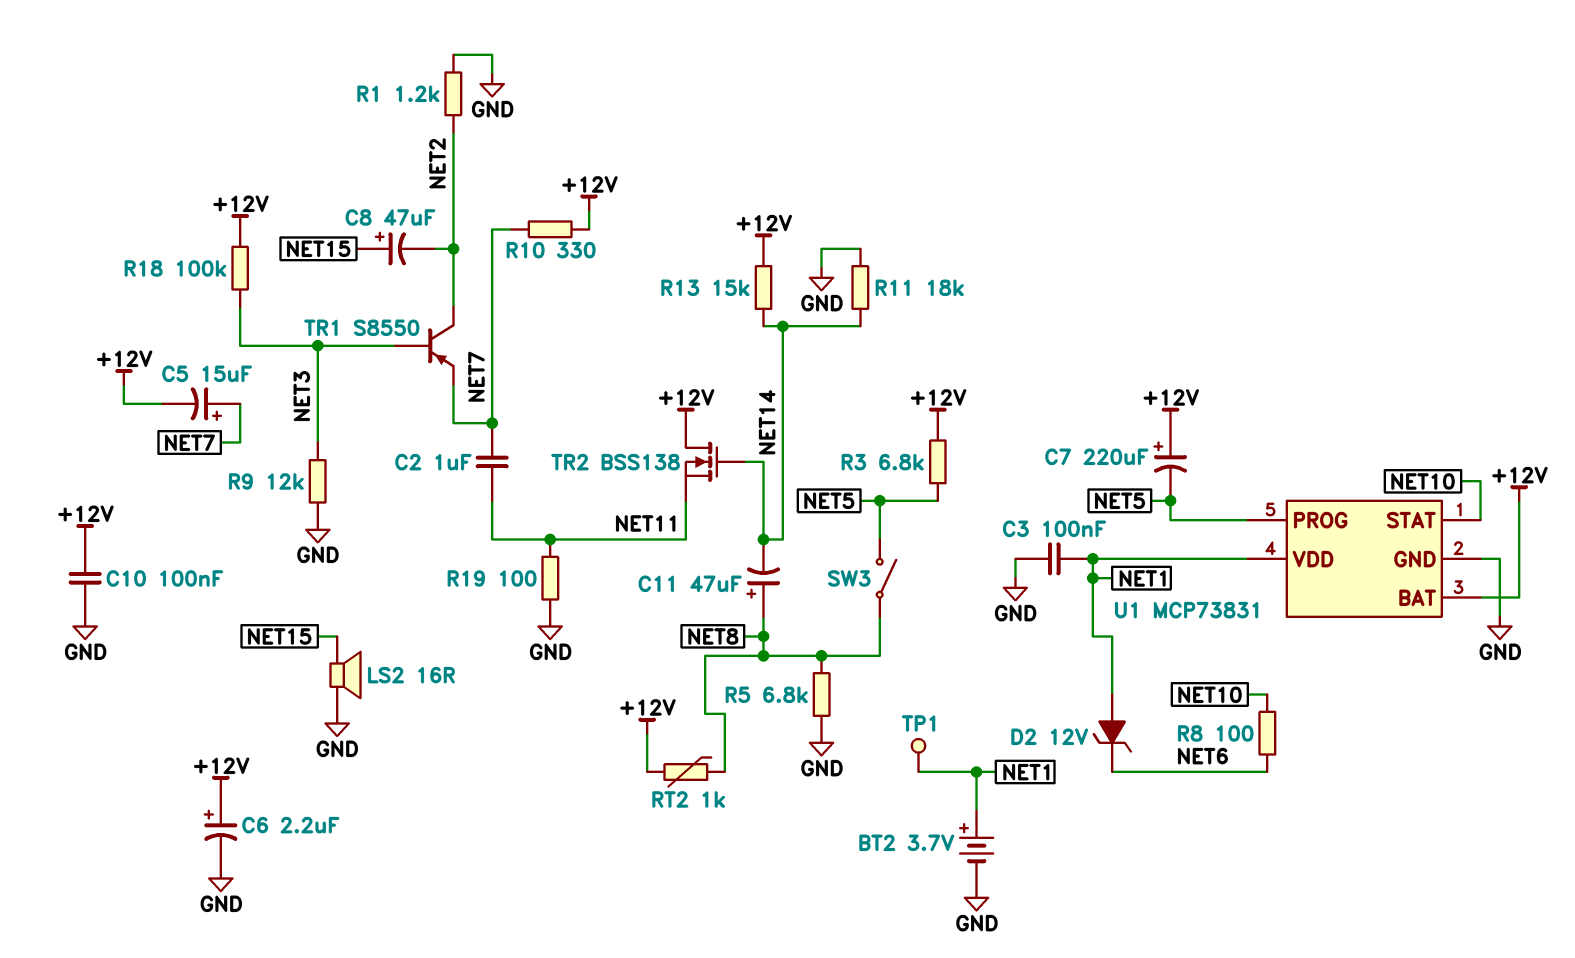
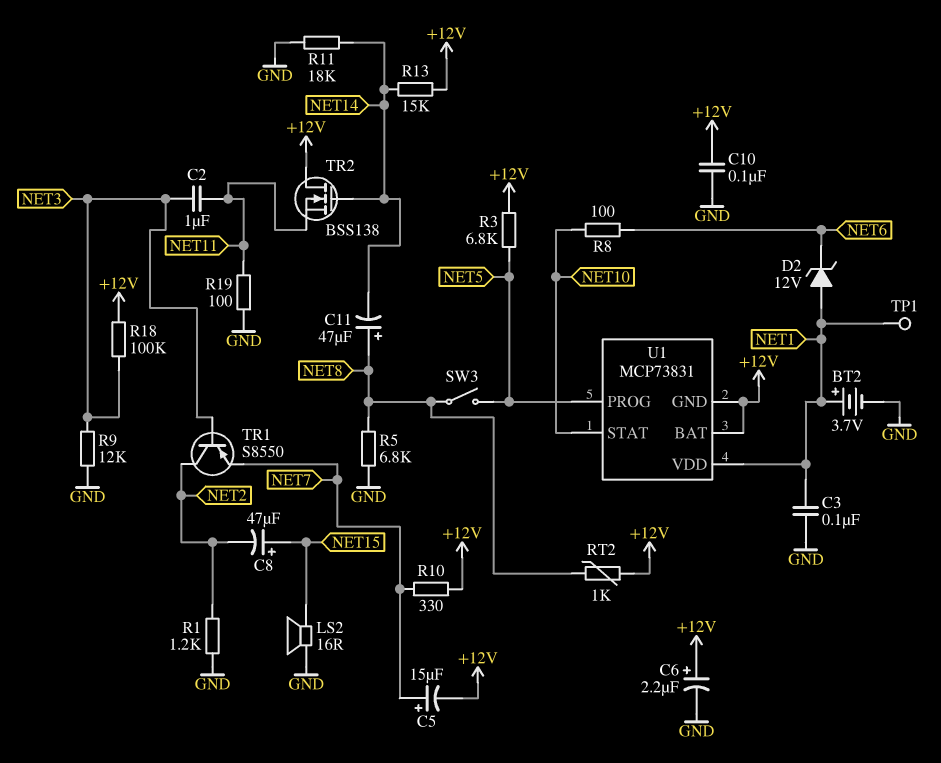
C2: 1uF (NET7, NET11) -> 1uF (NET3, NET11)
C7: 220uF (plus +12V, minus NET5) -> none
U1 pin GND: GND -> +12V

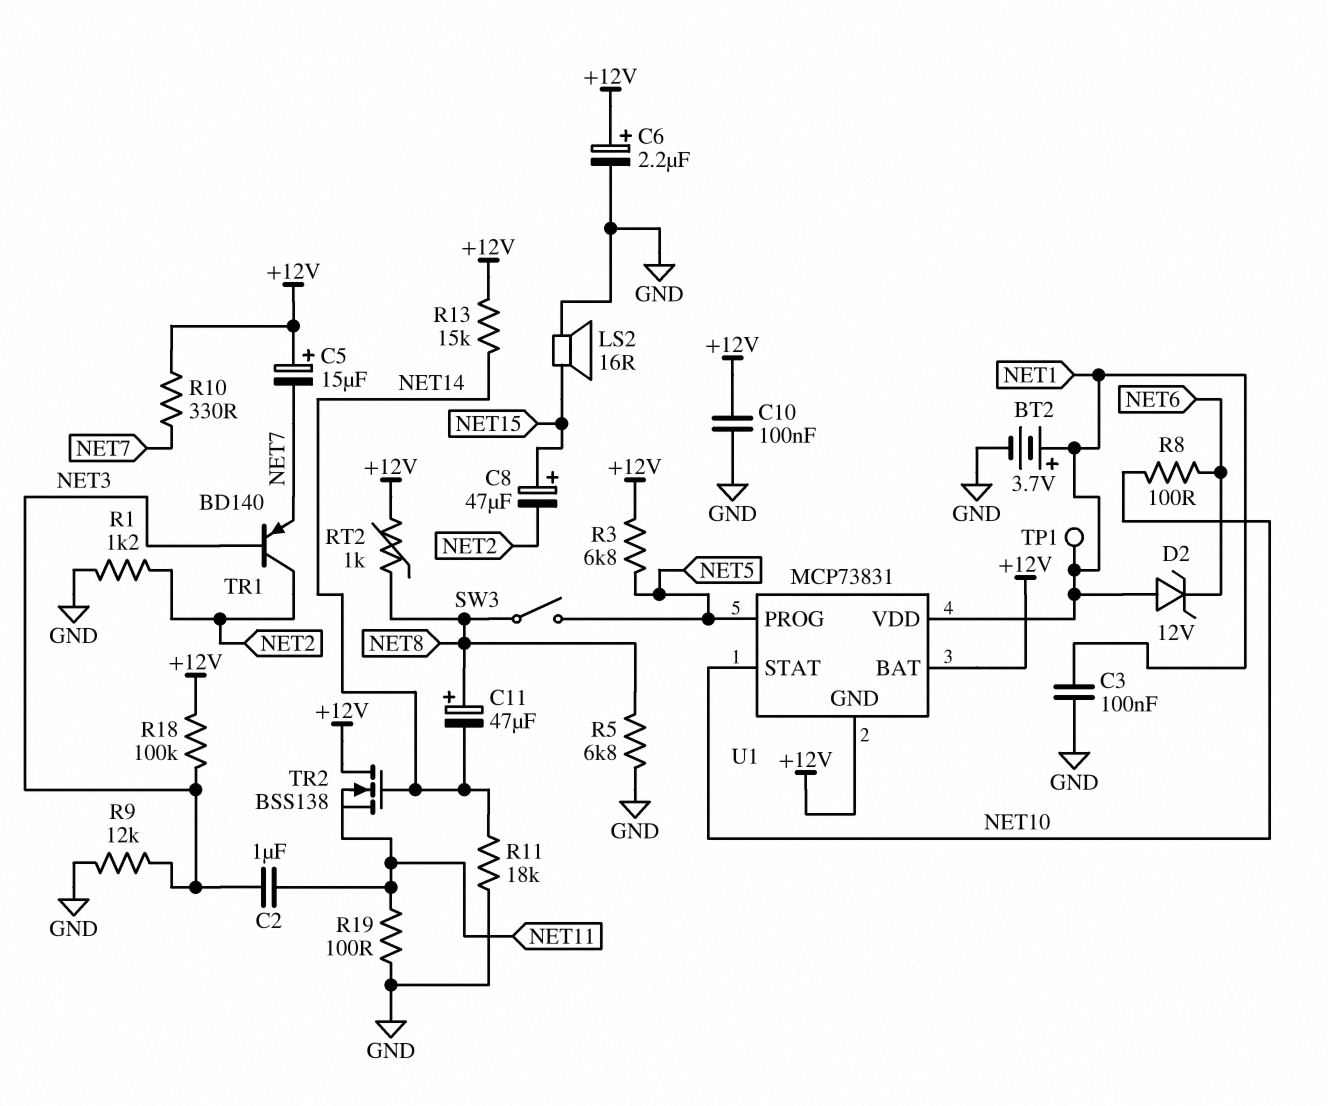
C5: 15uF (plus NET7, minus +12V) -> 15uF (plus +12V, minus NET7)
TR1: PNP S8550 (B NET3, C NET2, E NET7) -> PNP BD140 (B NET3, C NET2, E NET7)

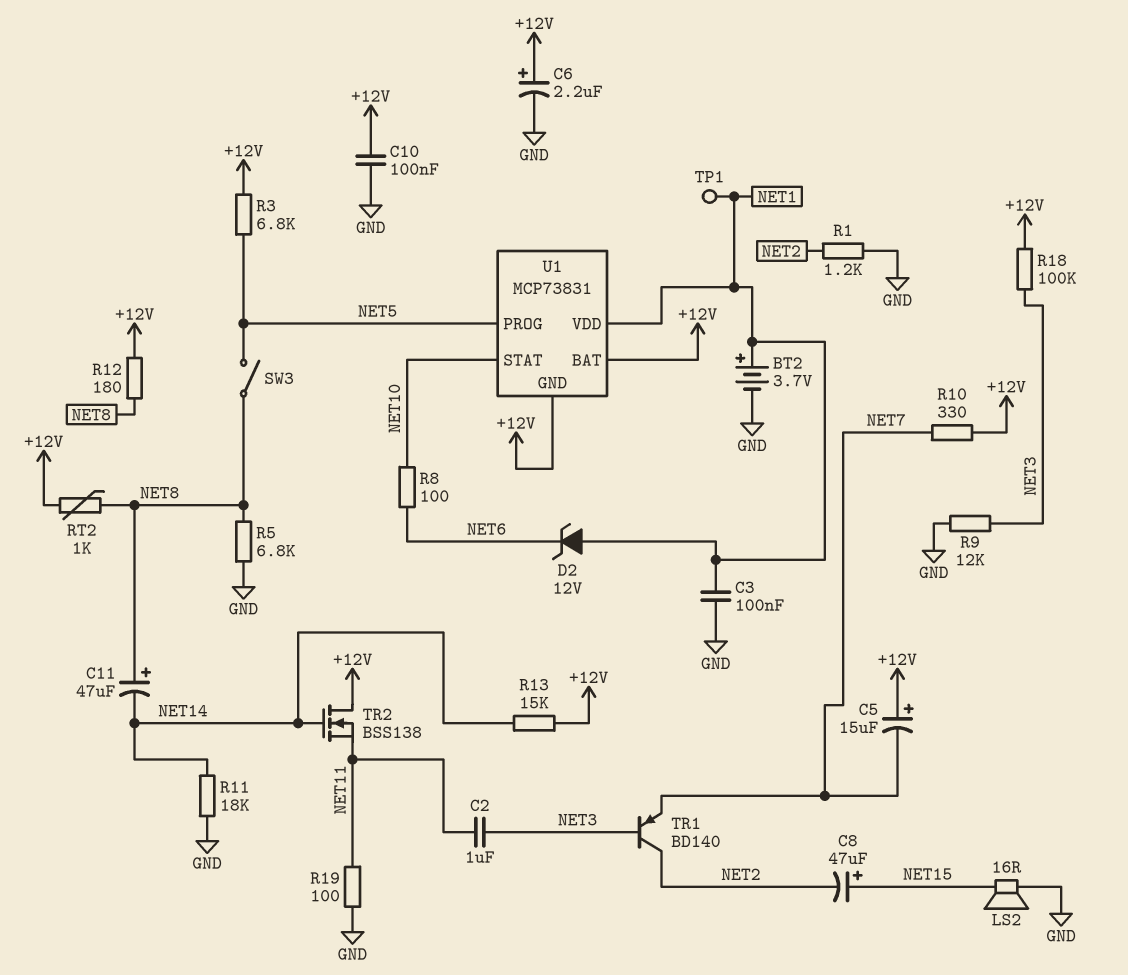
R12: none -> 180 (+12V, NET8)

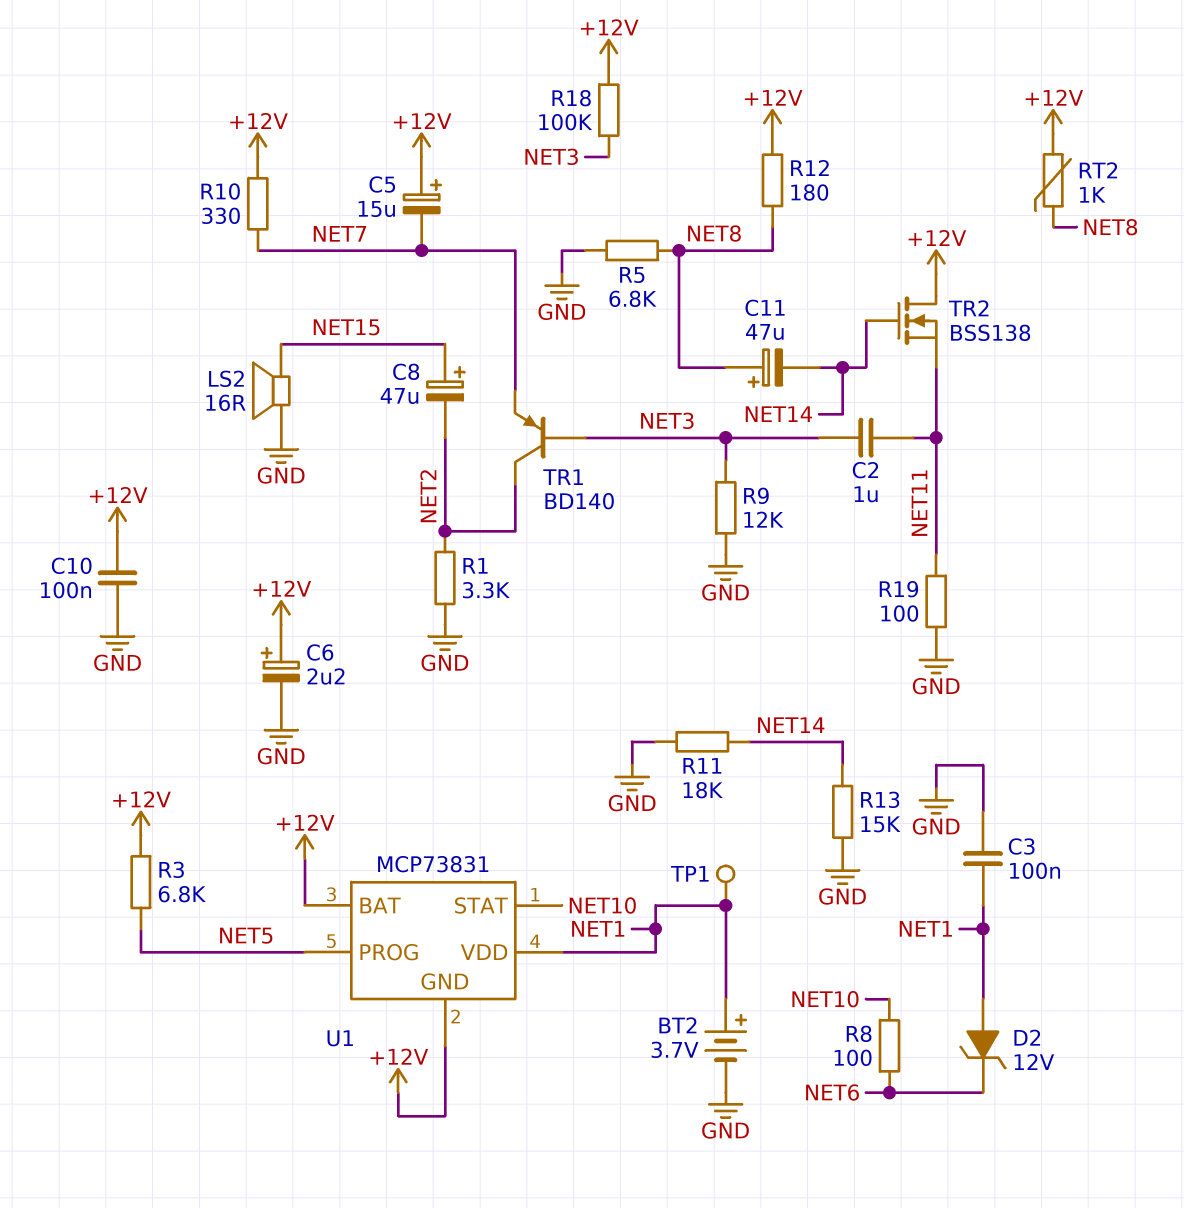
R1: 1.2k (GND, NET2) -> 3.3k (GND, NET2)
R13: 15k (+12V, NET14) -> 15k (GND, NET14)
SW3: switch (NET5, NET8) -> none

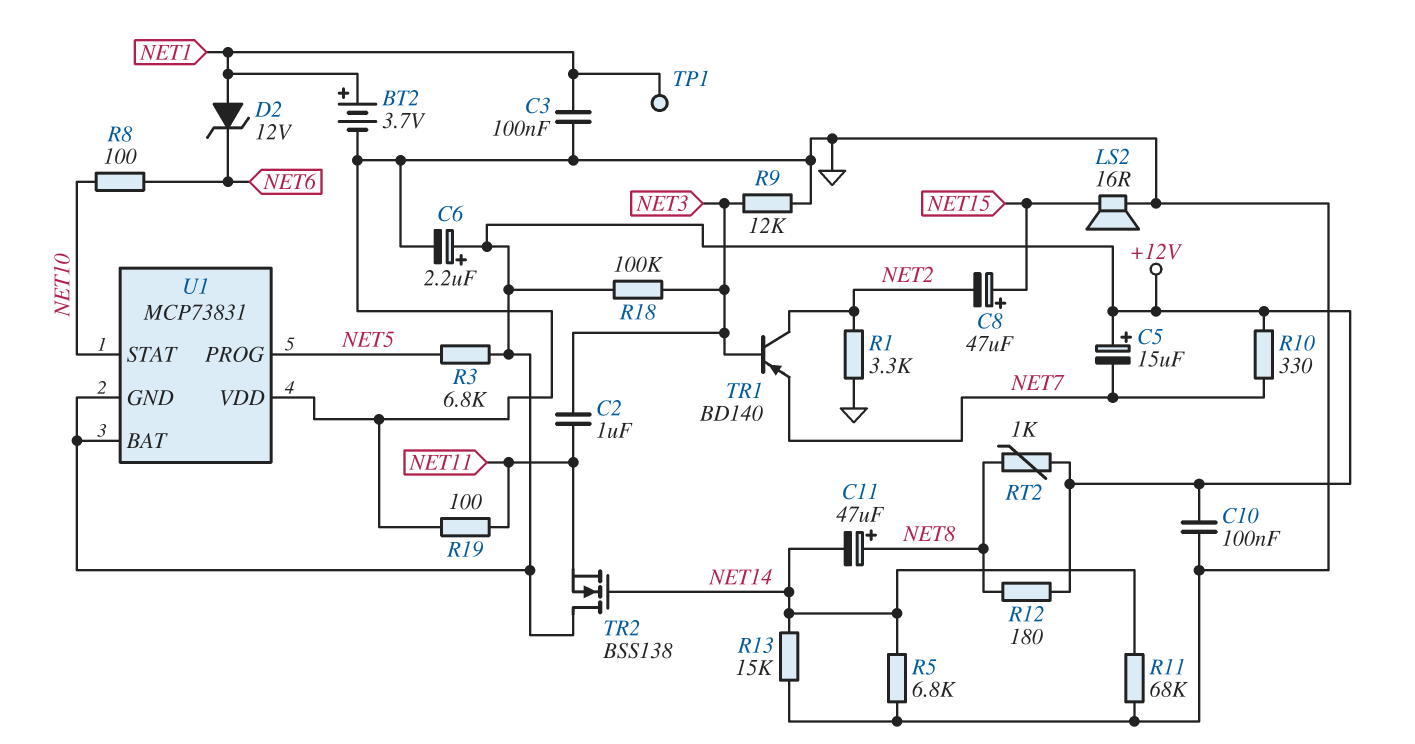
R5: 6.8k (GND, NET8) -> 6.8k (GND, NET14)
R11: 18k (GND, NET14) -> 68k (GND, NET14)
U1 pin VDD: NET1 -> GND

